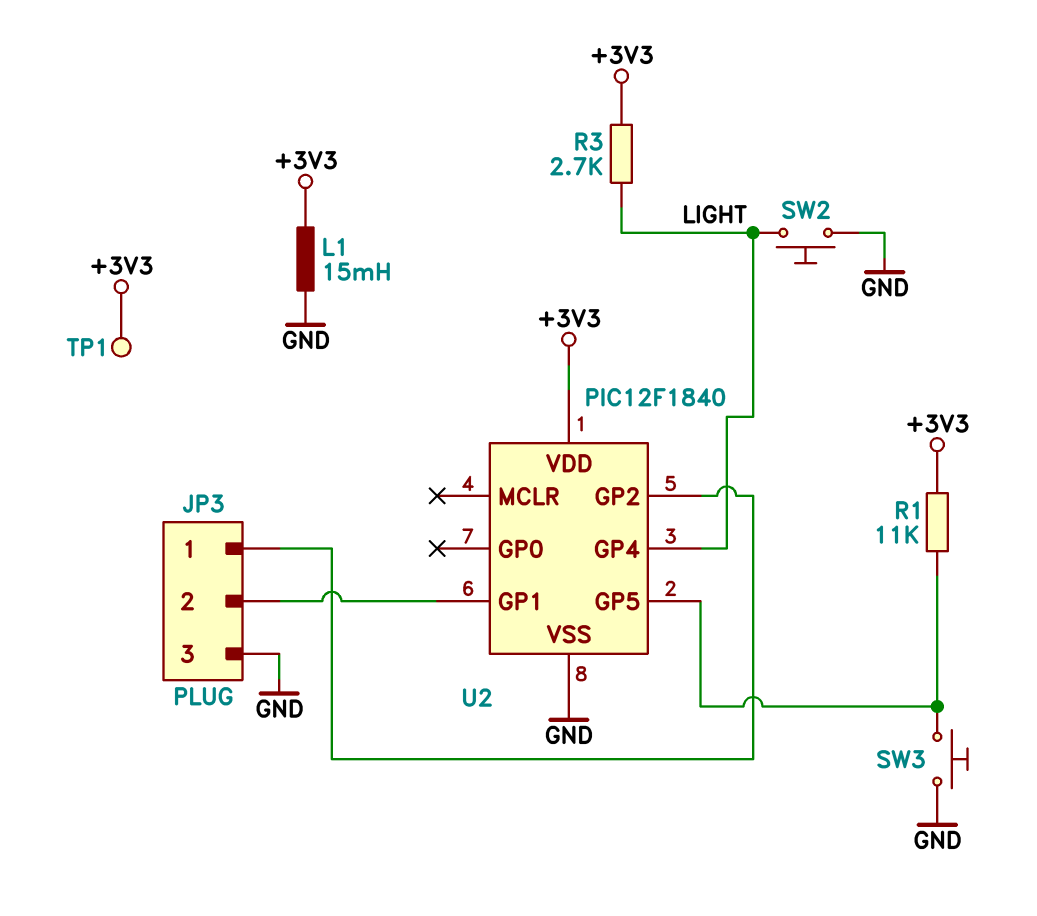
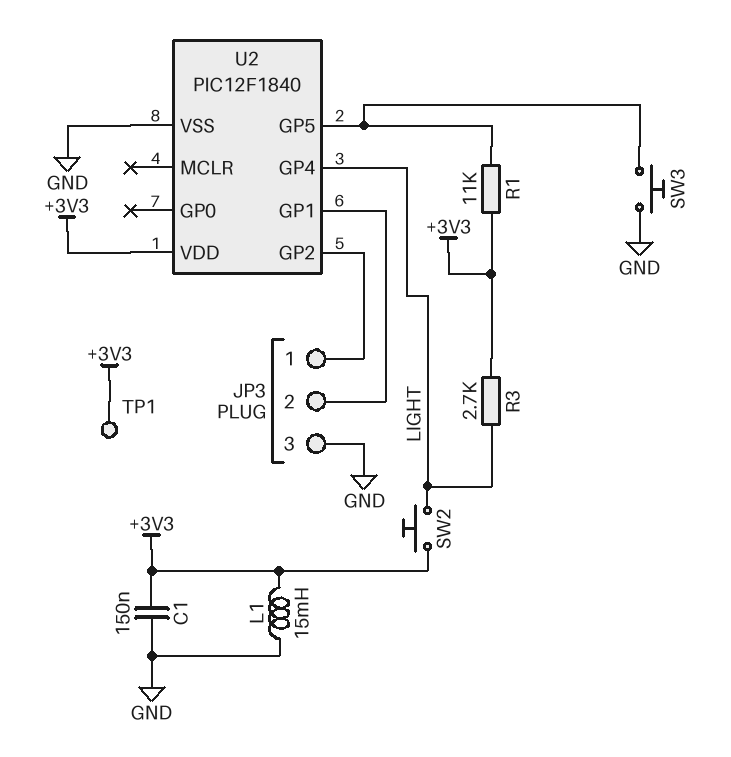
C1: none -> 150nF (+3V3, GND)
SW2: button (GND, LIGHT) -> button (+3V3, LIGHT)

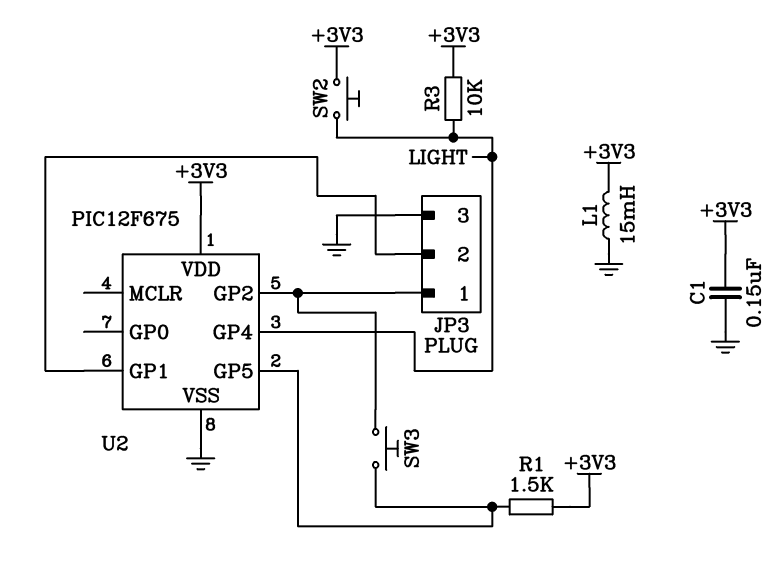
R1: 11k (+3V3, U2/GP5) -> 1.5k (+3V3, U2/GP5)
R3: 2.7k (+3V3, LIGHT) -> 10k (+3V3, LIGHT)
SW3: button (GND, U2/GP5) -> button (JP3/1, U2/GP5)
TP1: test point (+3V3) -> none
U2: PIC12F1840 -> PIC12F675

